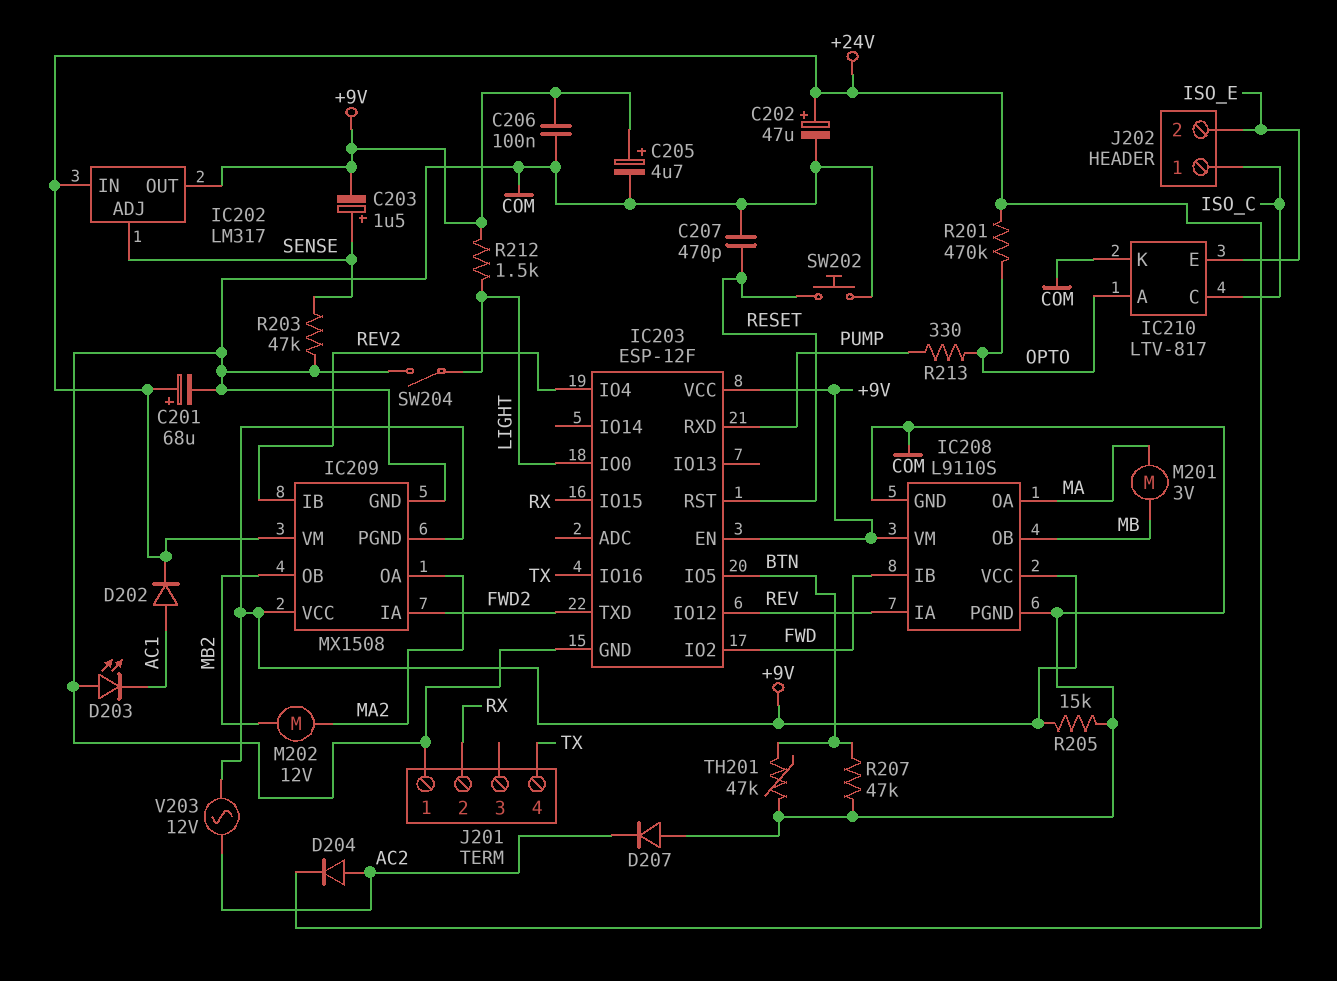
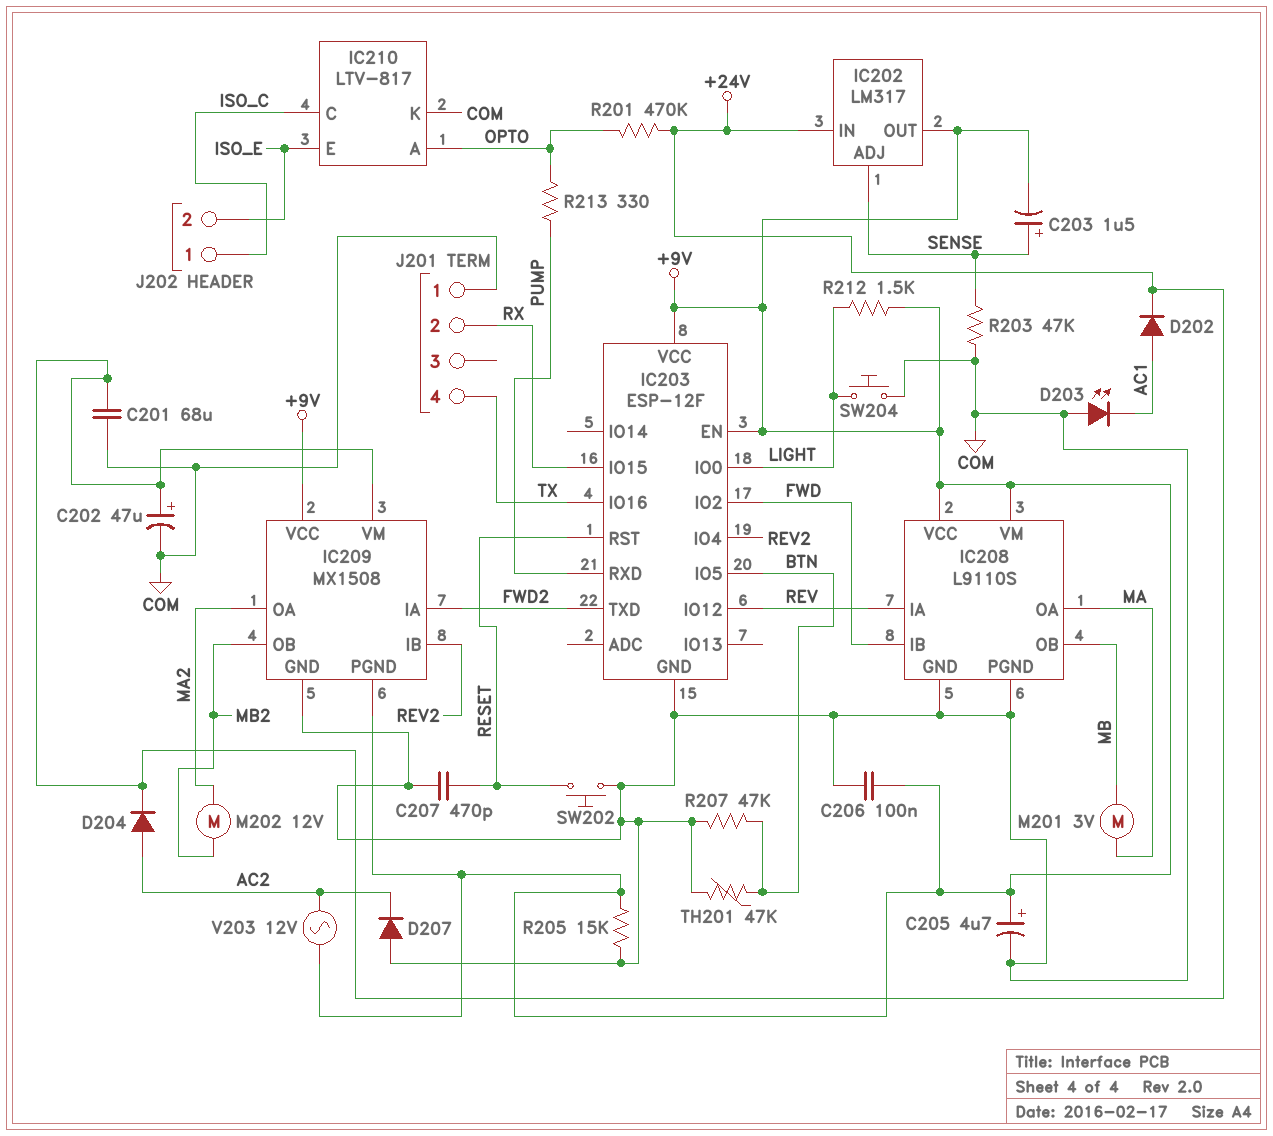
C201: 68uF (plus +24V, minus COM) -> 68uF (+24V, COM)
SW204: switch (COM, LIGHT) -> button (COM, LIGHT)

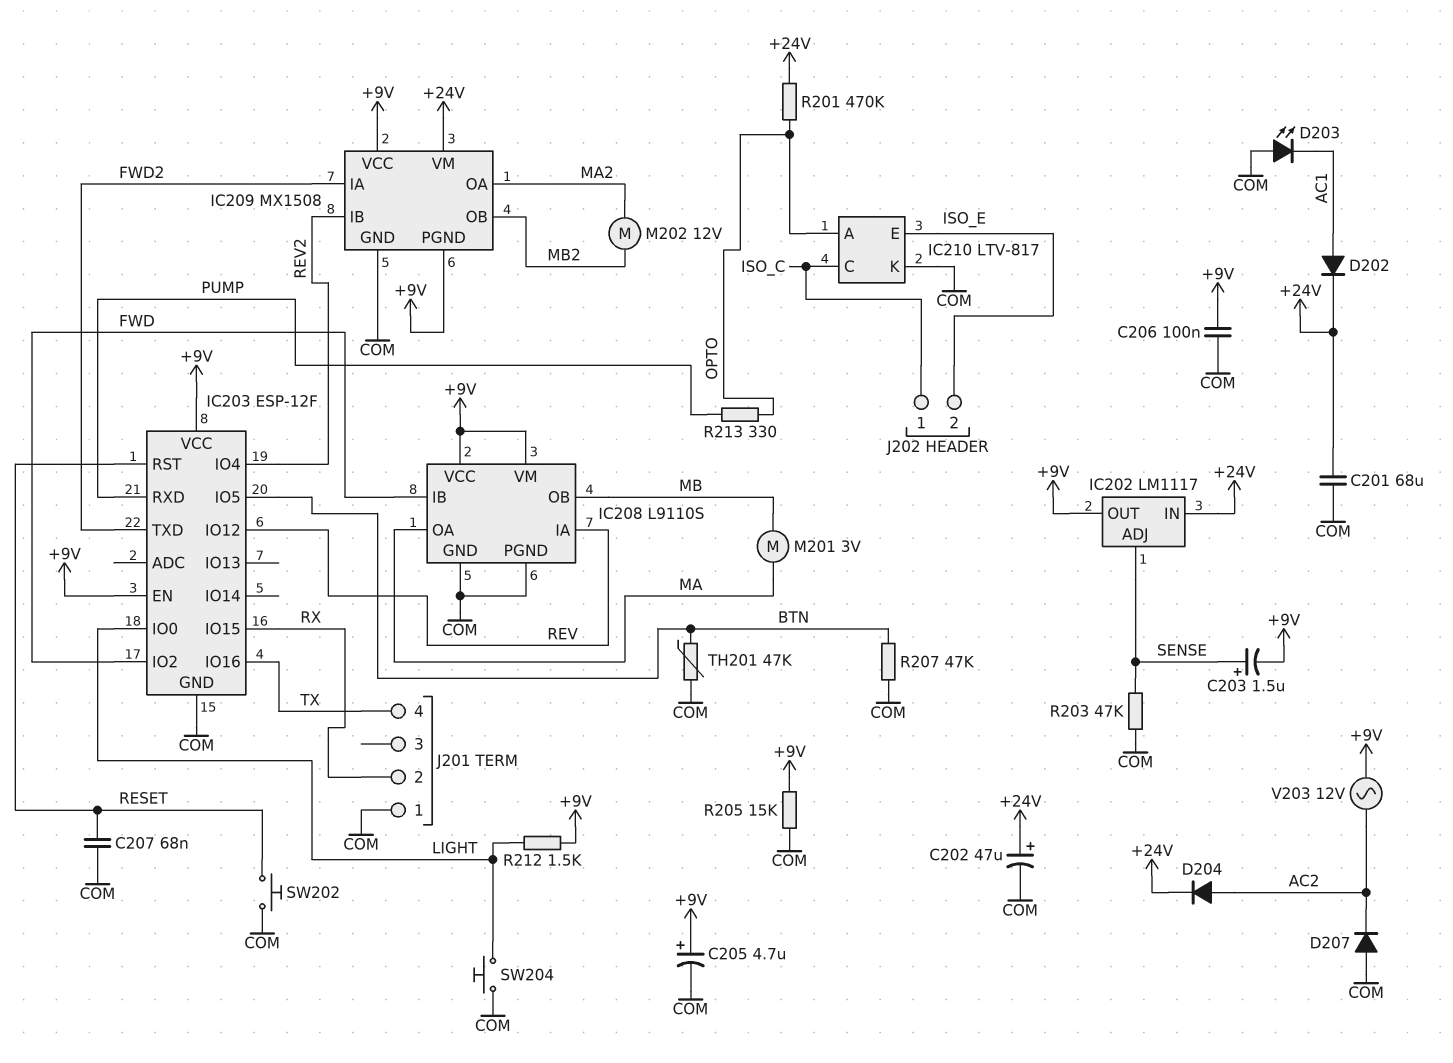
C207: 470pF (COM, RESET) -> 68nF (COM, RESET)
IC202: LM317 -> LM1117

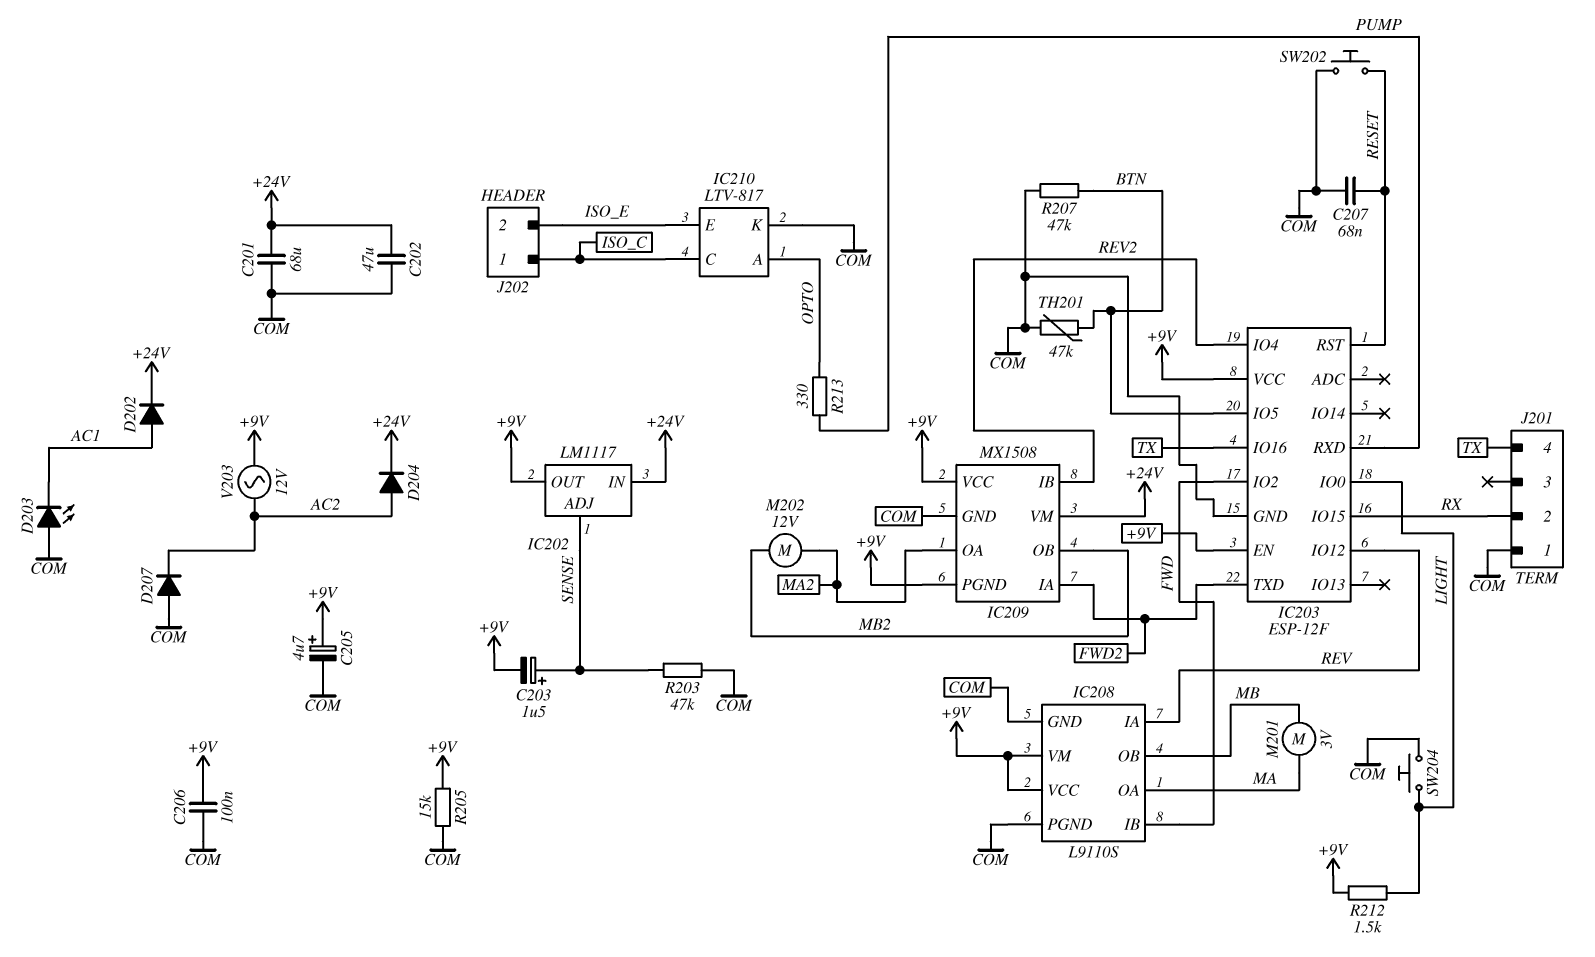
C202: 47uF (plus +24V, minus COM) -> 47uF (+24V, COM)
R201: 470k (+24V, OPTO) -> none

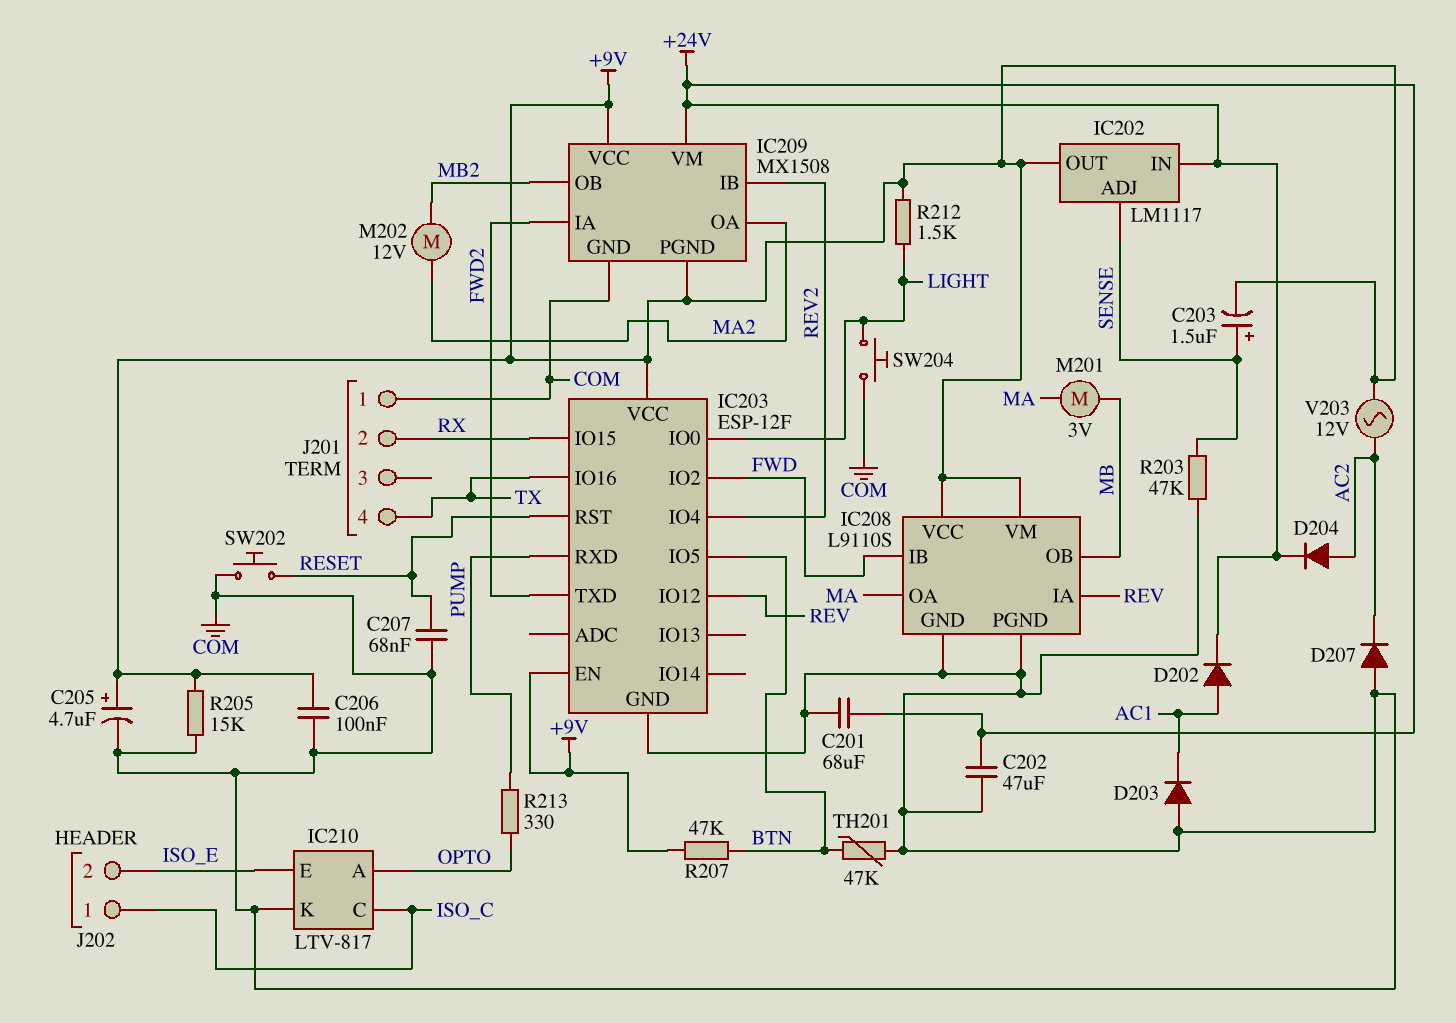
D203: LED (A COM, K AC1) -> diode (A COM, K AC1)
R207: 47k (BTN, COM) -> 47k (+9V, BTN)

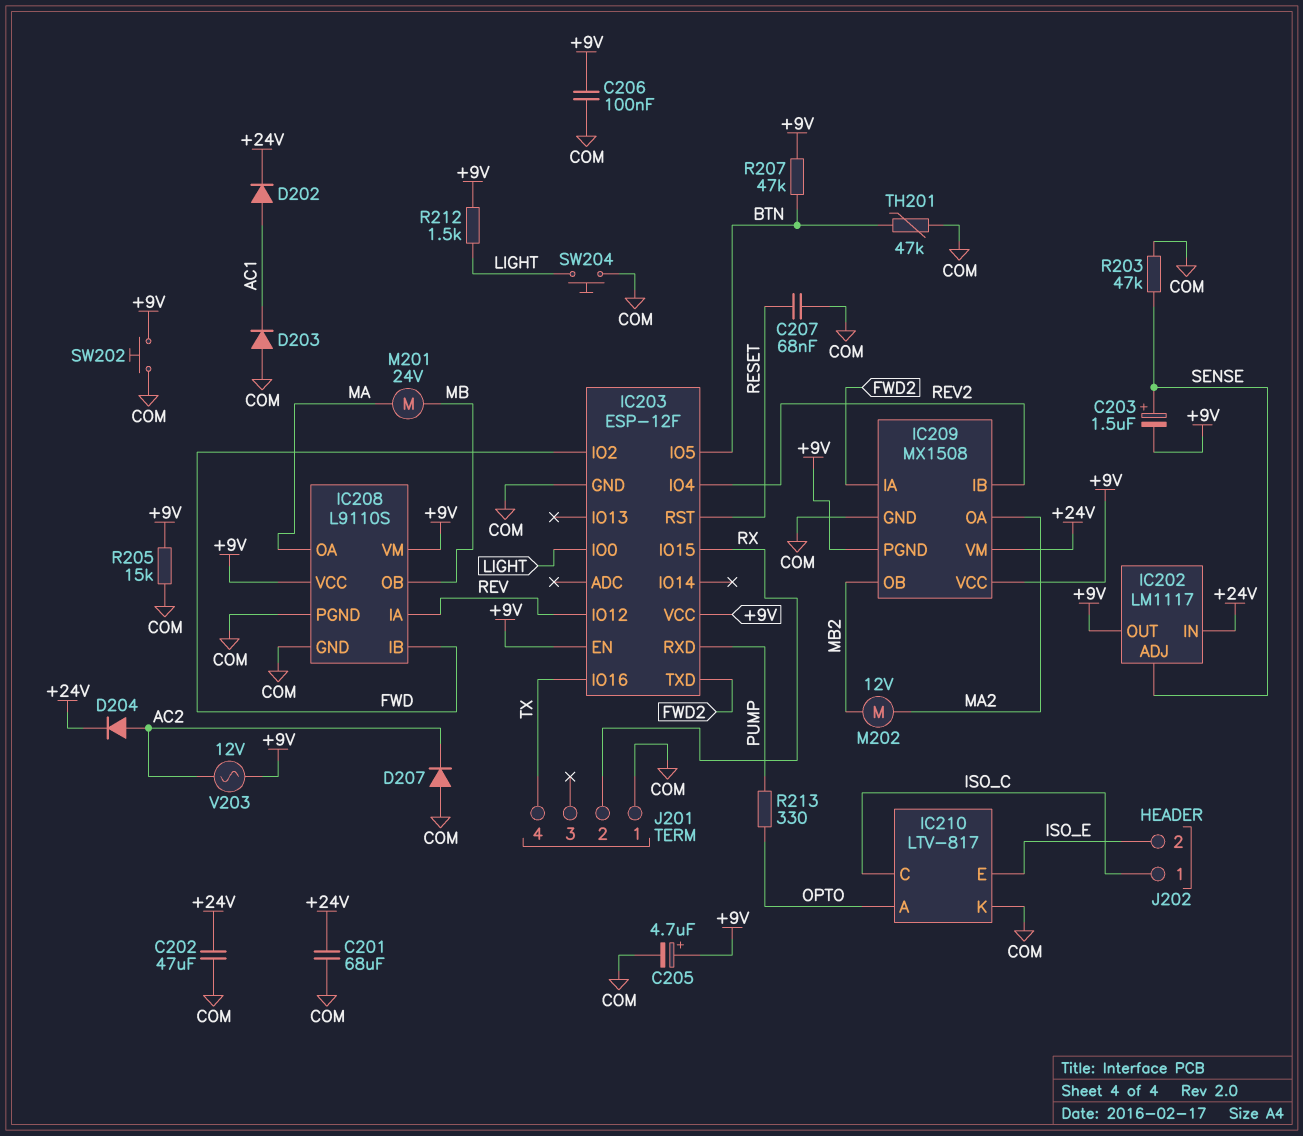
M201: motor 3V (MA, MB) -> motor 24V (MA, MB)
SW202: button (COM, RESET) -> button (+9V, COM)

